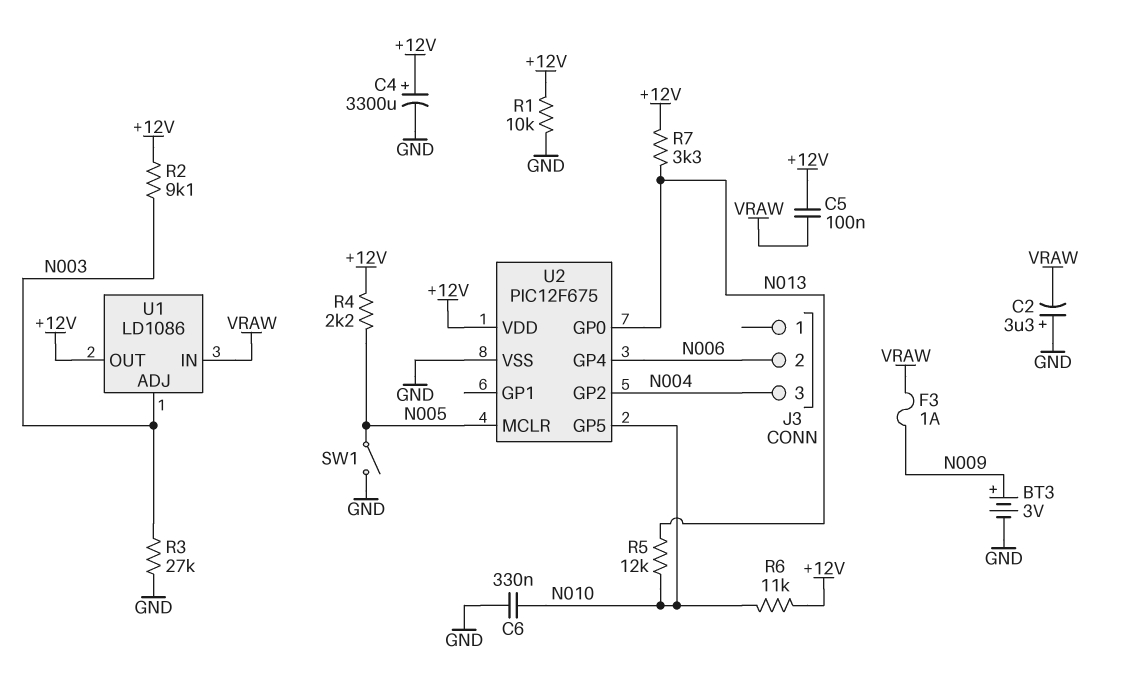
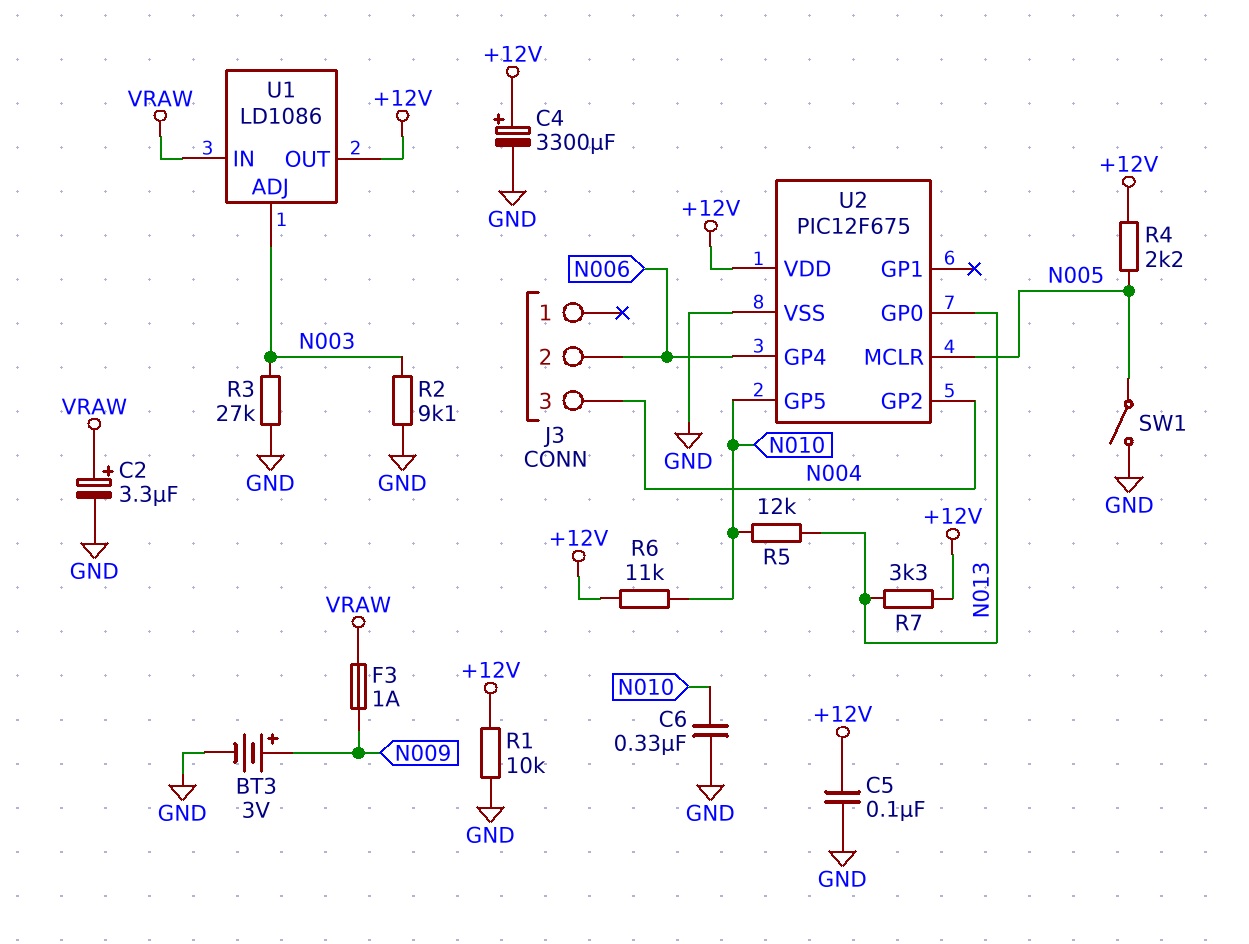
C2: 3.3uF (plus GND, minus VRAW) -> 3.3uF (plus VRAW, minus GND)
C5: 100nF (+12V, VRAW) -> 100nF (+12V, GND)
R2: 9.1k (+12V, N003) -> 9.1k (GND, N003)

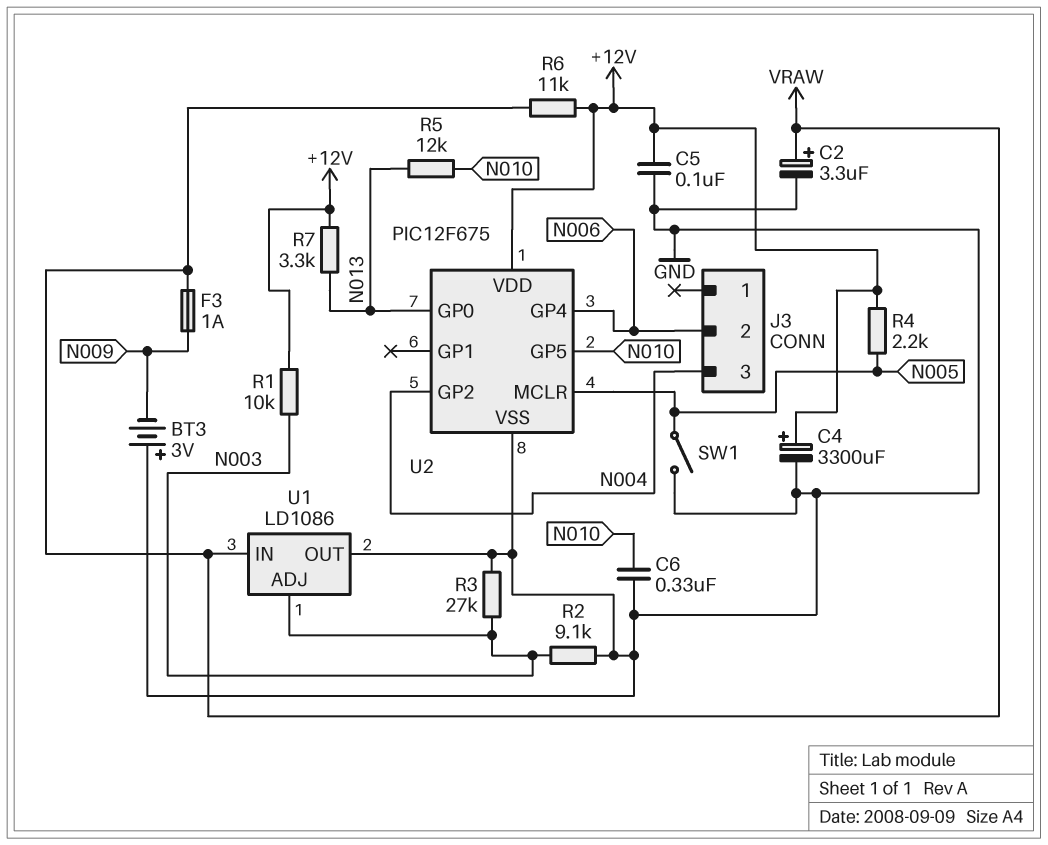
BT3: 3V (plus N009, minus GND) -> 3V (plus GND, minus N009)
R1: 10k (+12V, GND) -> 10k (+12V, N003)
R6: 11k (+12V, N010) -> 11k (+12V, VRAW)
U1 pin OUT: +12V -> GND

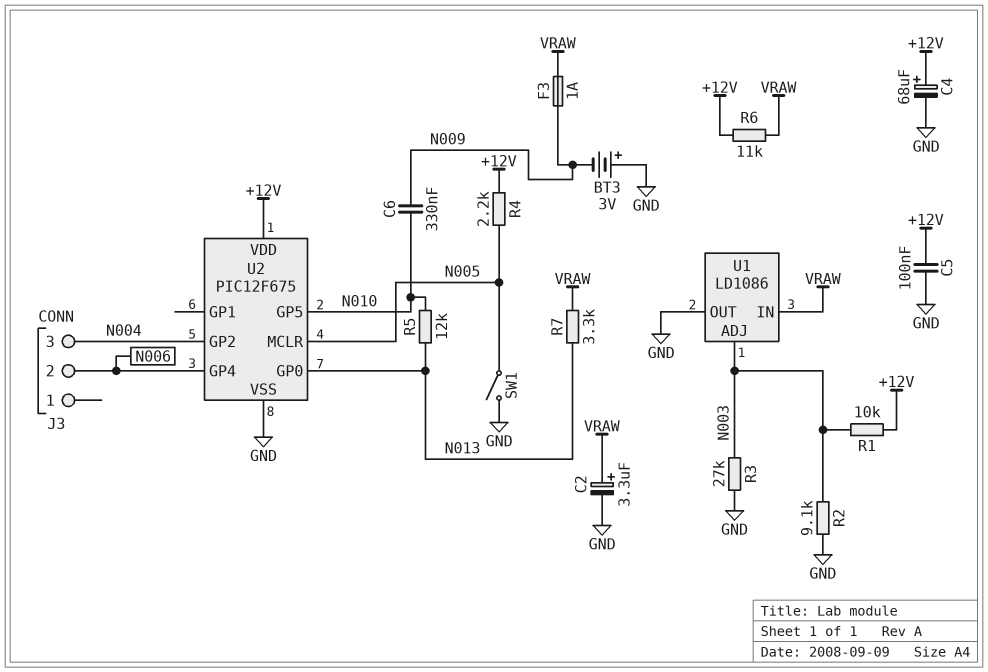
C4: 3300uF (plus +12V, minus GND) -> 68uF (plus +12V, minus GND)
C6: 330nF (GND, N010) -> 330nF (N009, N010)
R7: 3.3k (+12V, N013) -> 3.3k (N013, VRAW)

